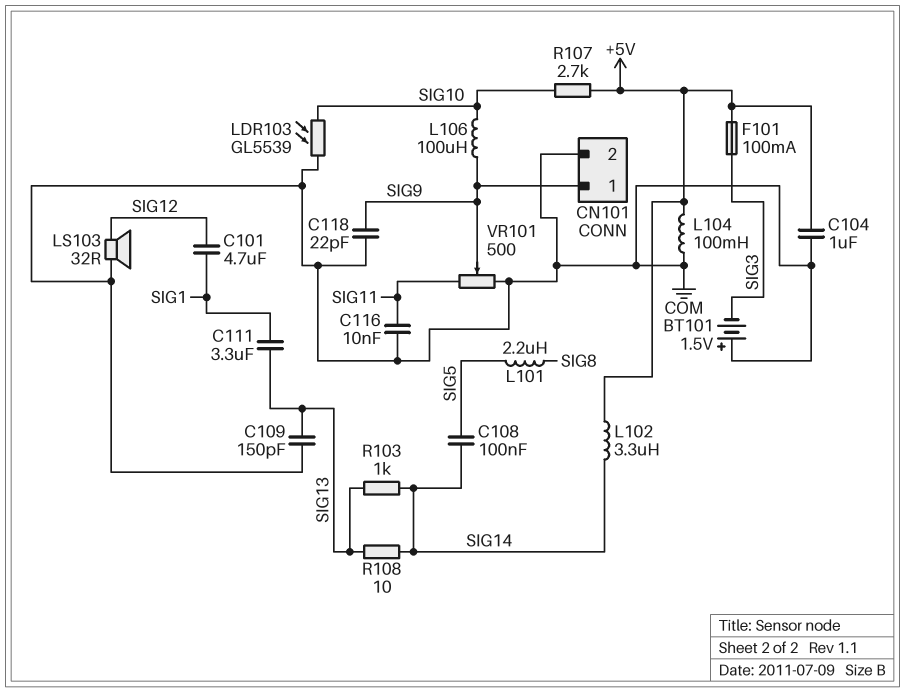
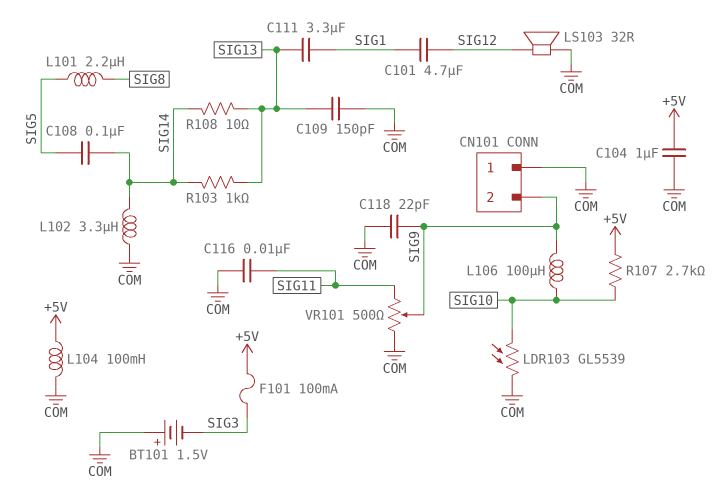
CN101 pin 1: SIG9 -> COM
CN101 pin 2: COM -> SIG9
L102: 3.3uH (+5V, SIG14) -> 3.3uH (COM, SIG14)

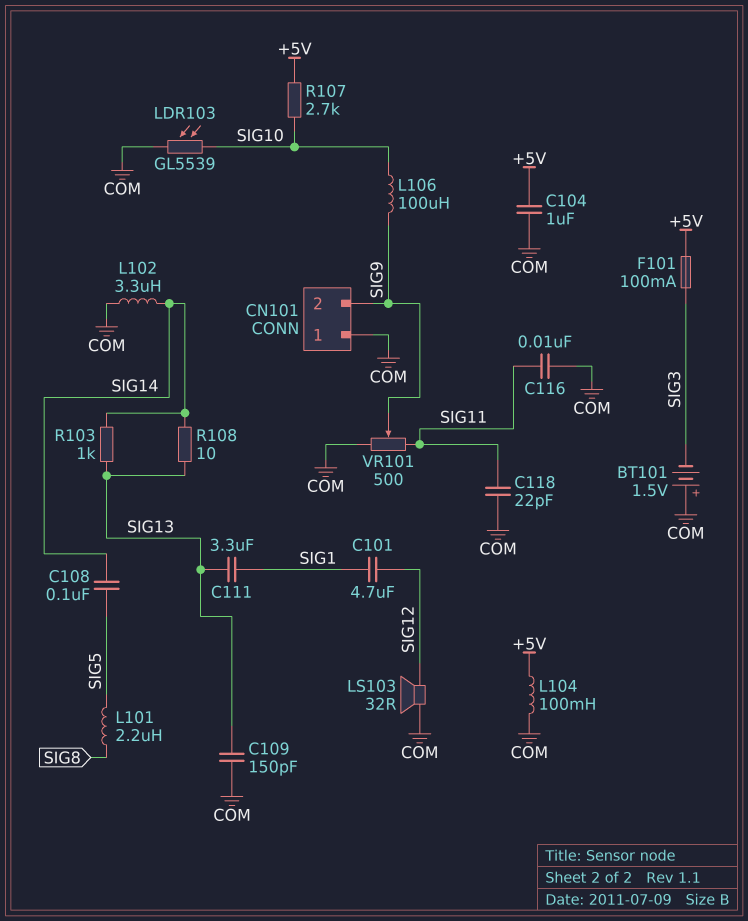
C118: 22pF (COM, SIG9) -> 22pF (COM, SIG11)

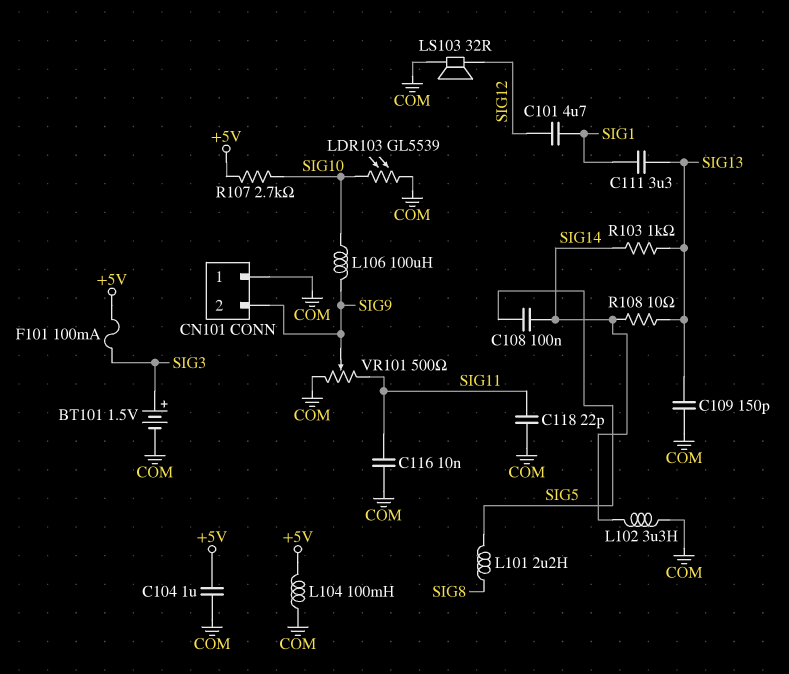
BT101: 1.5V (plus COM, minus SIG3) -> 1.5V (plus SIG3, minus COM)

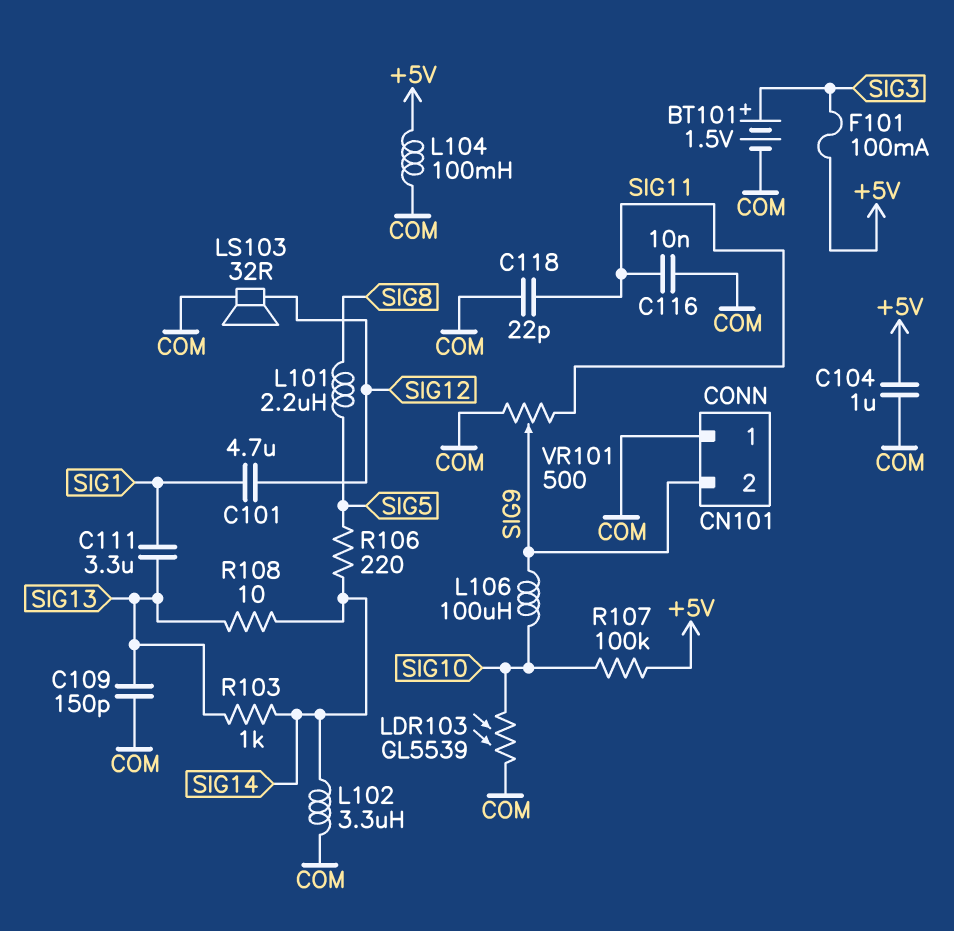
C108: 100nF (SIG5, SIG14) -> none
R106: none -> 220 (SIG5, SIG14)
R107: 2.7k (+5V, SIG10) -> 100k (+5V, SIG10)

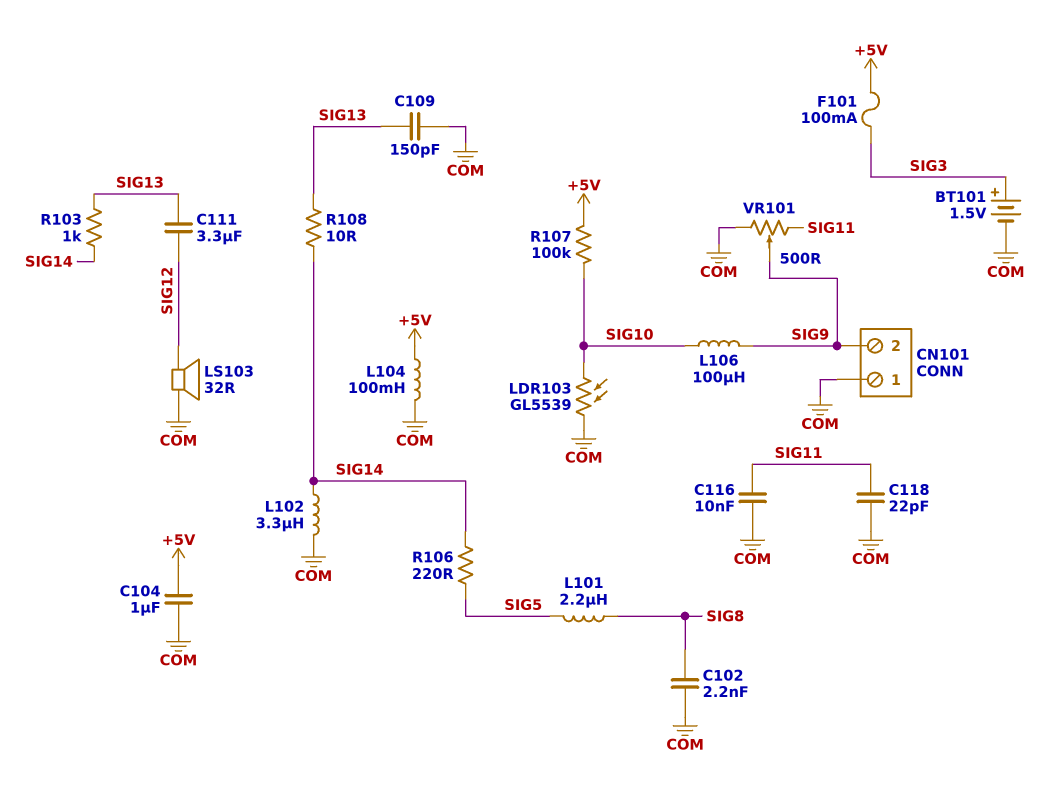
C101: 4.7uF (SIG1, SIG12) -> none
C102: none -> 2.2nF (COM, SIG8)
C111: 3.3uF (SIG1, SIG13) -> 3.3uF (SIG12, SIG13)

